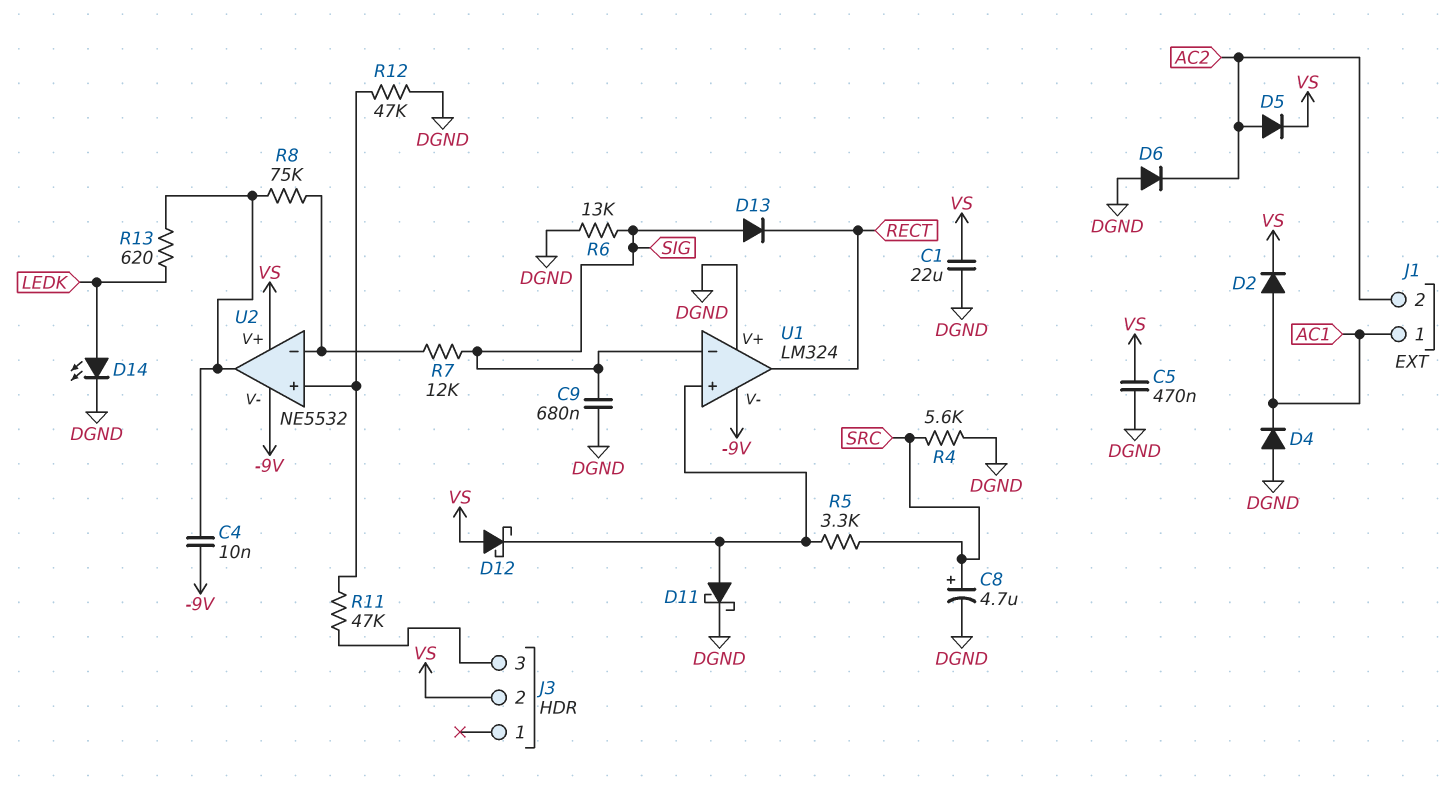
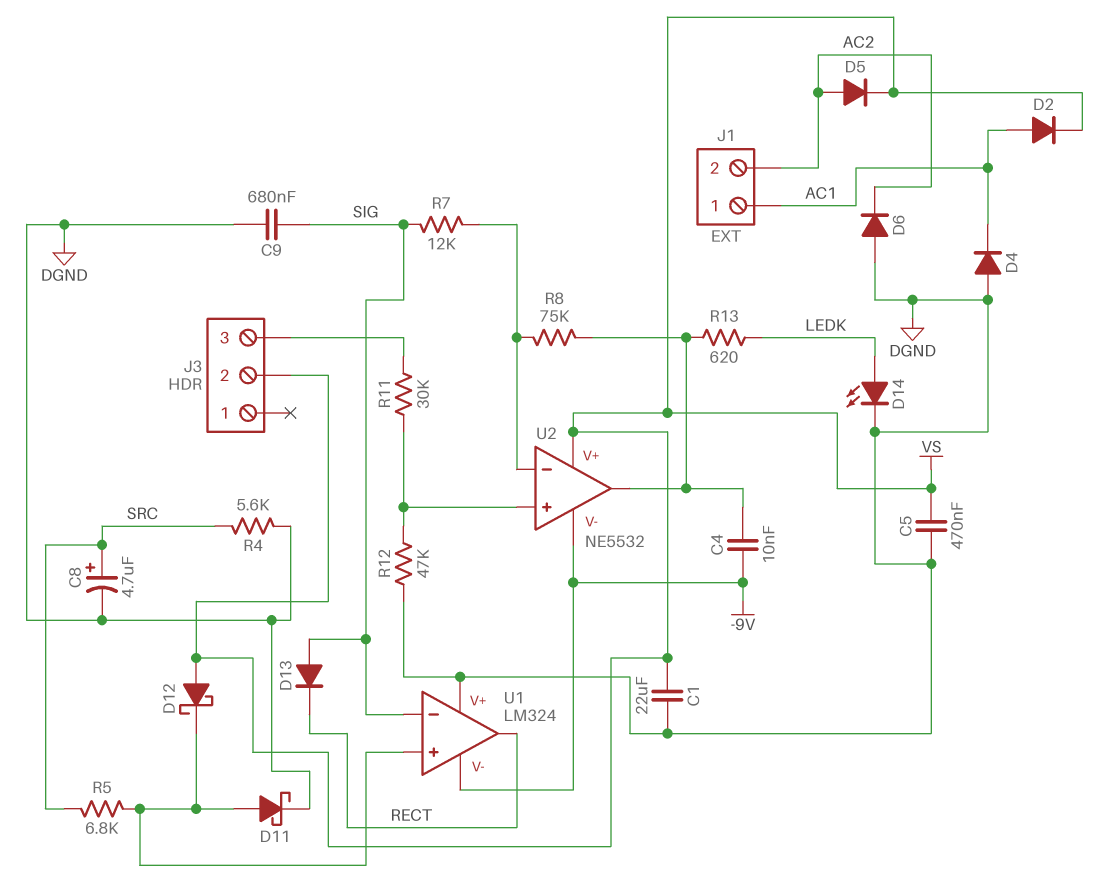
R5: 3.3k (SRC, U1/in+) -> 6.8k (SRC, U1/in+)
R6: 13k (DGND, SIG) -> none
R11: 47k (J3/3, U2/in+) -> 30k (J3/3, U2/in+)

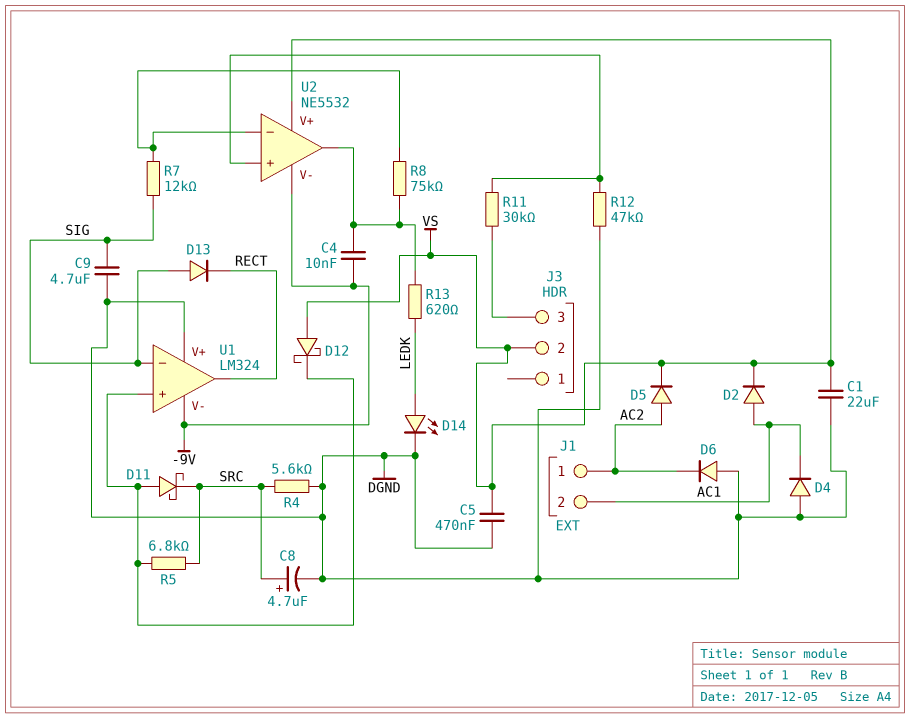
C9: 680nF (DGND, SIG) -> 4.7uF (DGND, SIG)
D11: schottky (A U1/in+, K DGND) -> schottky (A U1/in+, K SRC)
J1 pin 1: AC1 -> AC2
J1 pin 2: AC2 -> AC1

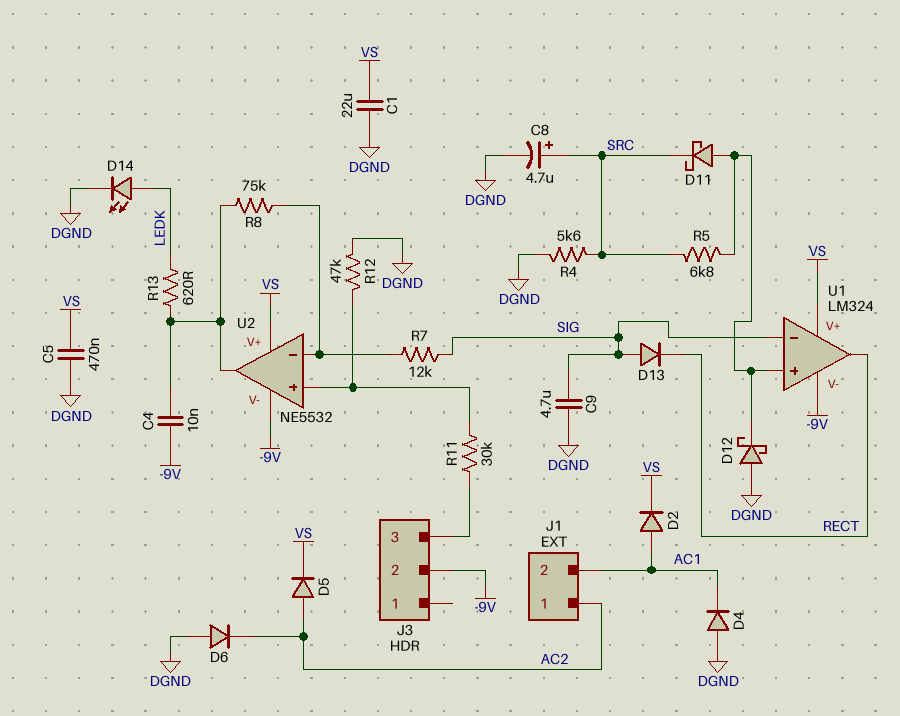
D12: schottky (A VS, K U1/in+) -> schottky (A DGND, K U1/in+)
J3 pin 2: VS -> -9V
U1 pin V+: DGND -> VS

